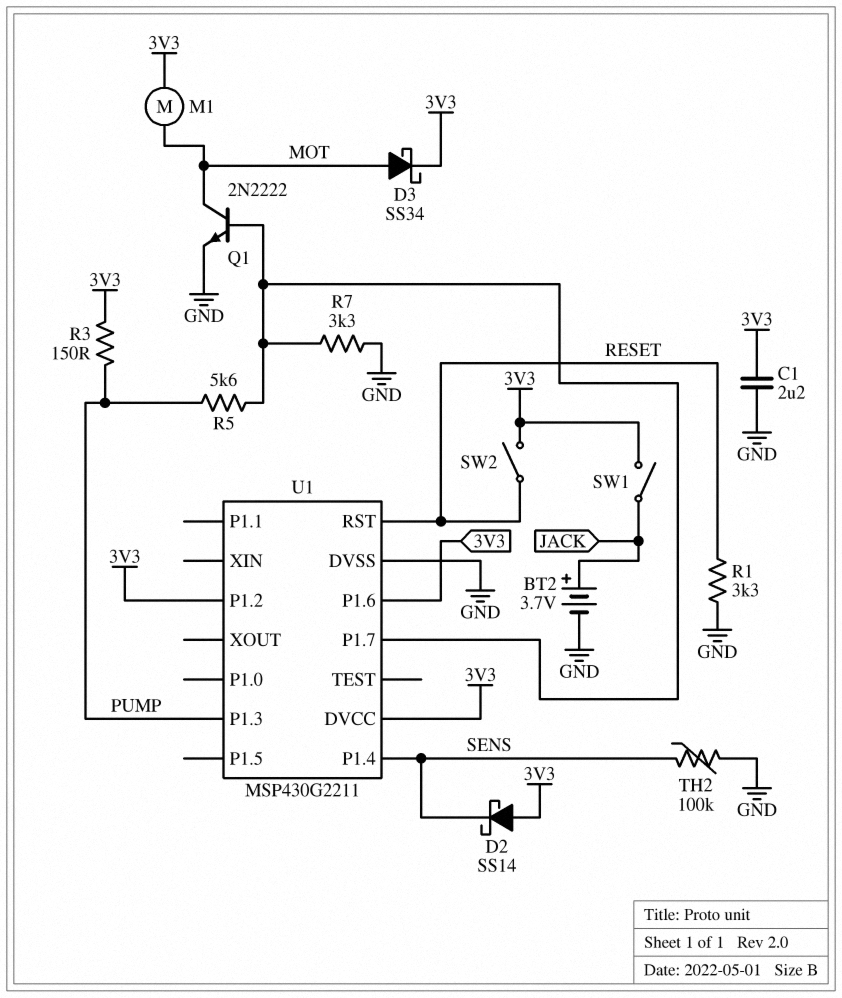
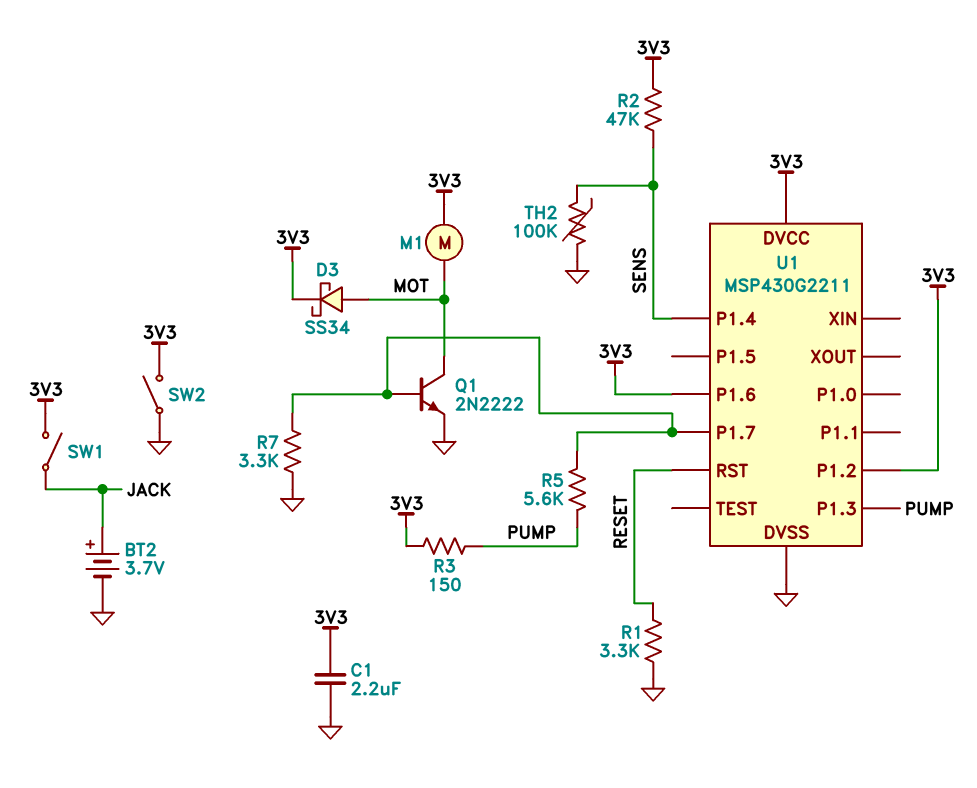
D2: schottky SS14 (A 3V3, K SENS) -> none
R2: none -> 47k (3V3, SENS)
SW2: switch (3V3, RESET) -> switch (3V3, GND)

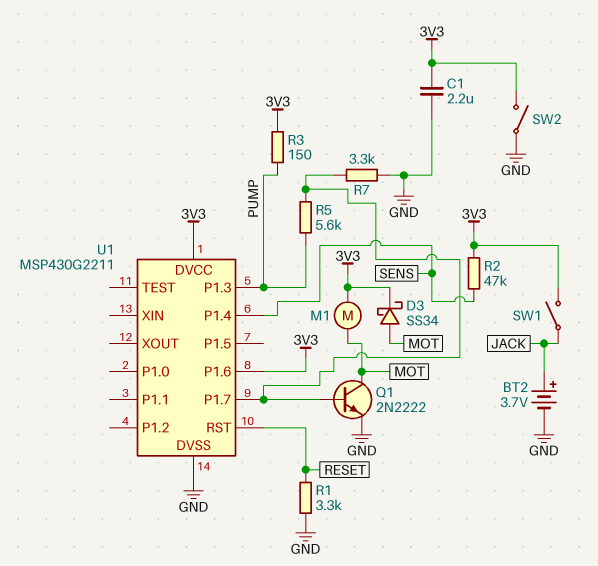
TH2: 100k (GND, SENS) -> none
U1 pin P1.2: 3V3 -> none

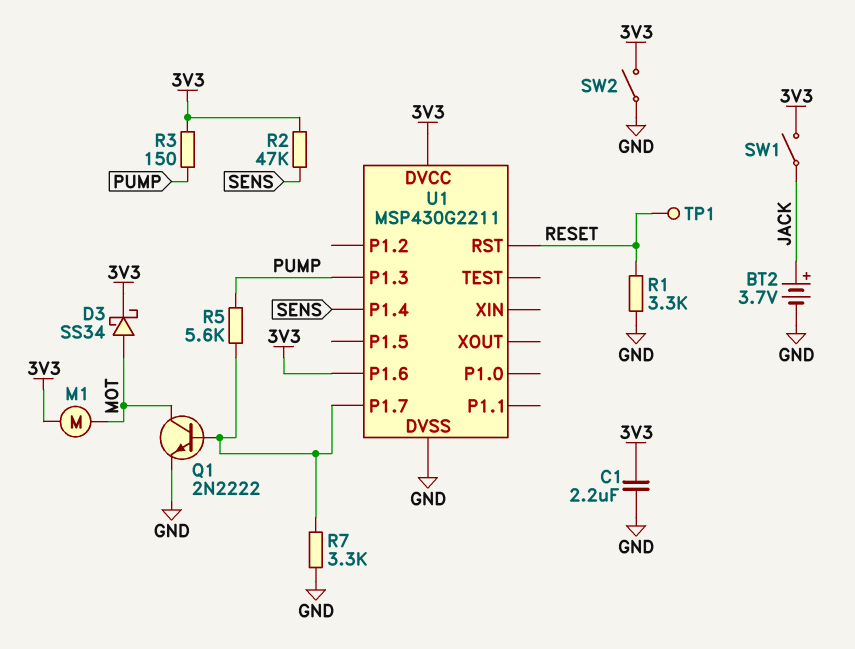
TP1: none -> test point (RESET)

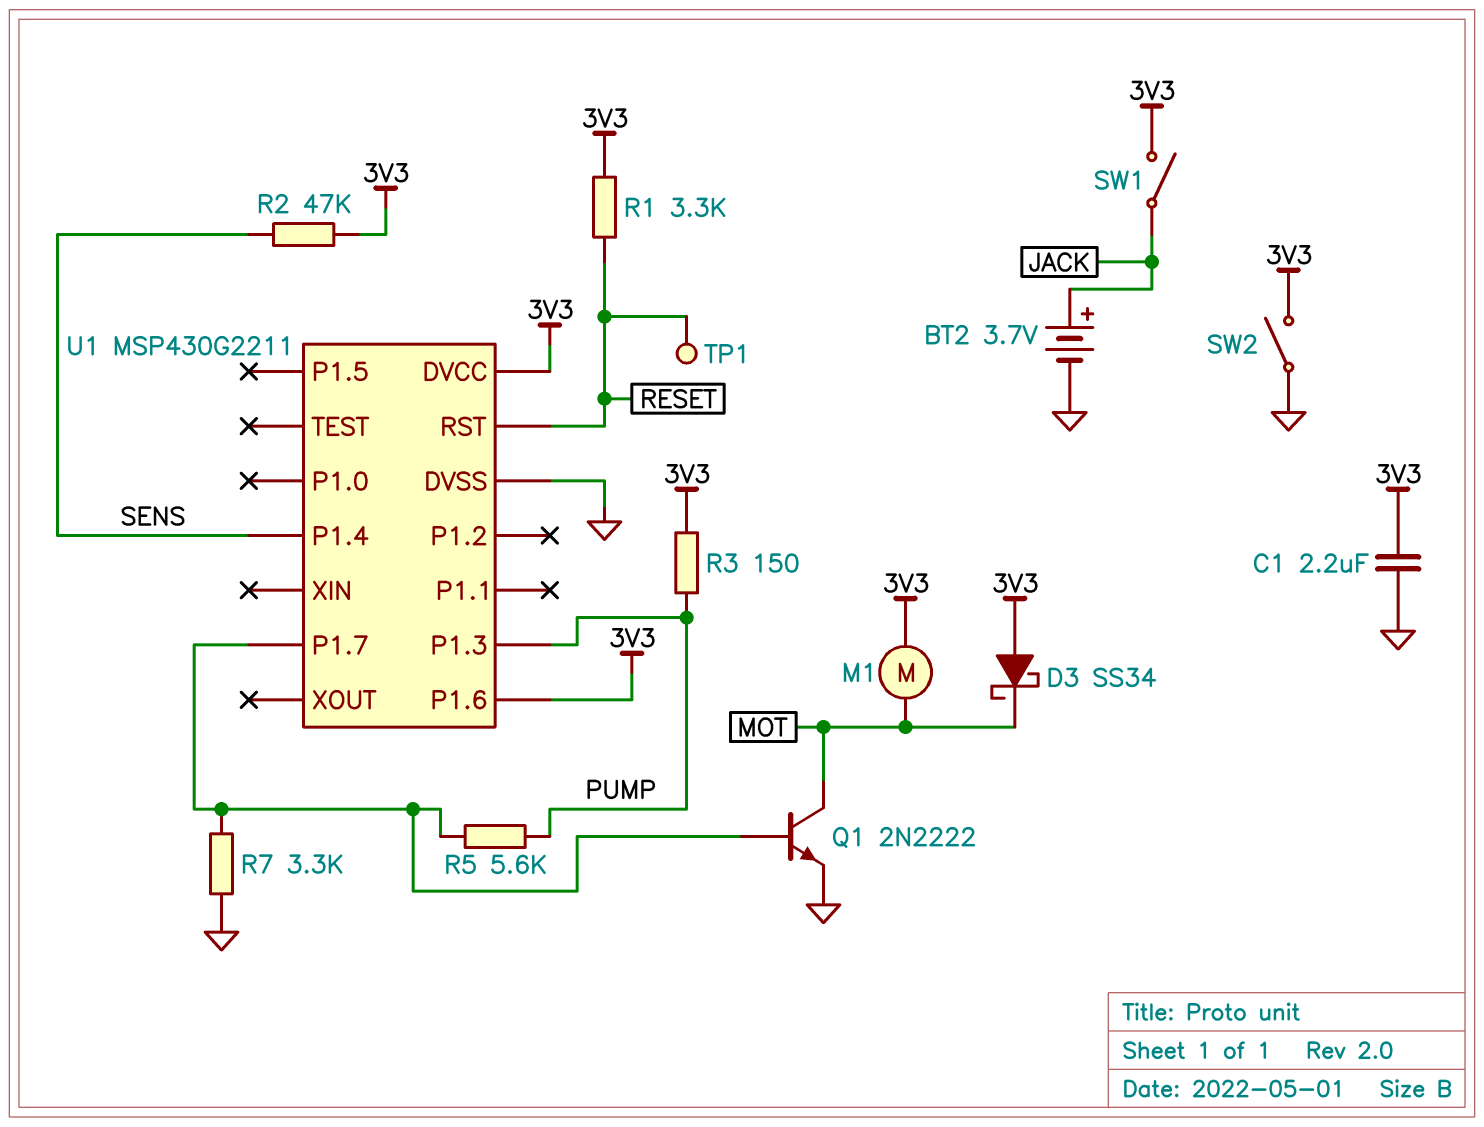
D3: schottky SS34 (A MOT, K 3V3) -> schottky SS34 (A 3V3, K MOT)
R1: 3.3k (GND, RESET) -> 3.3k (3V3, RESET)

